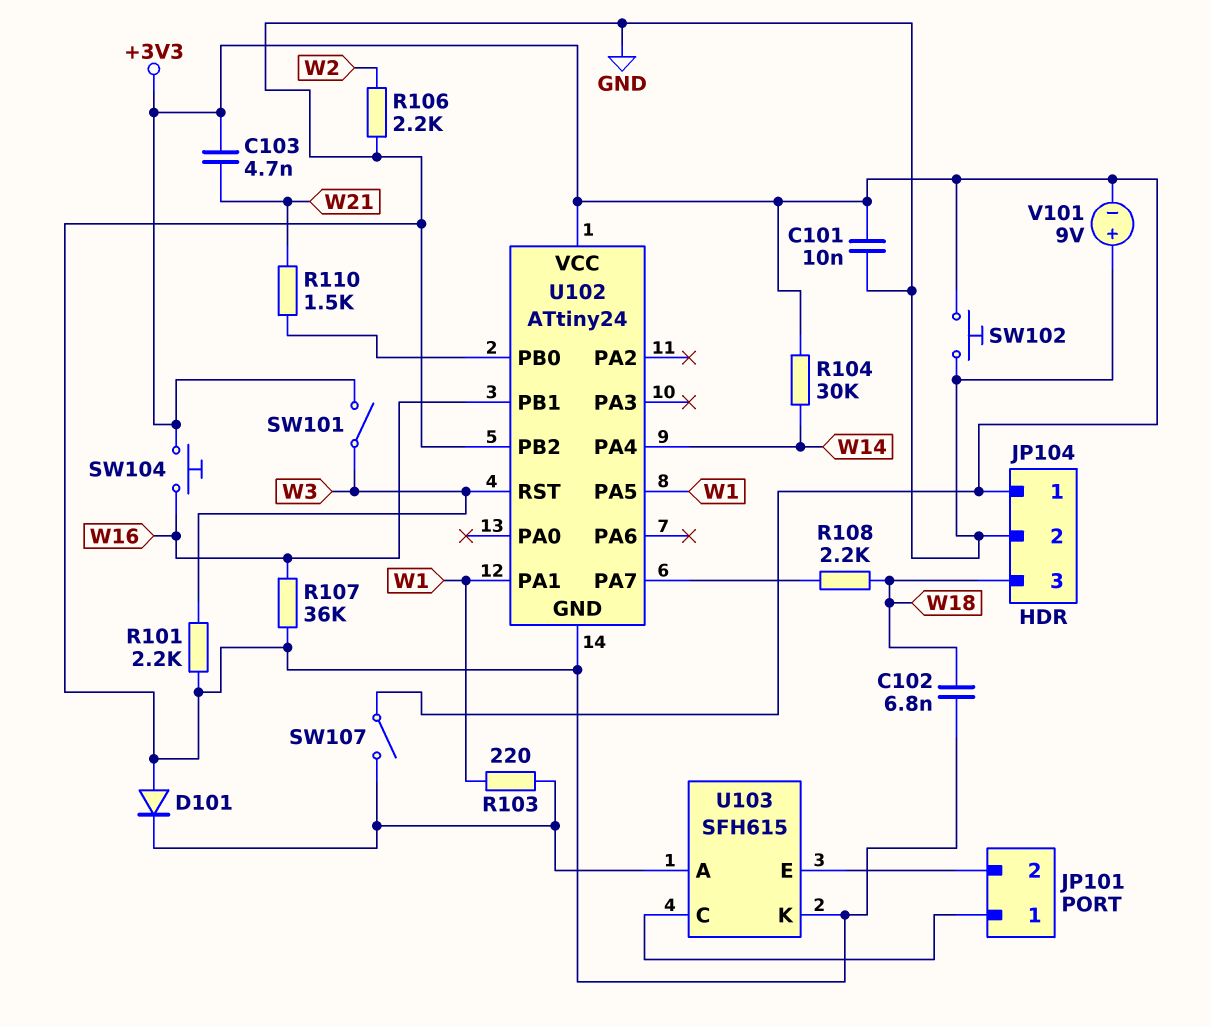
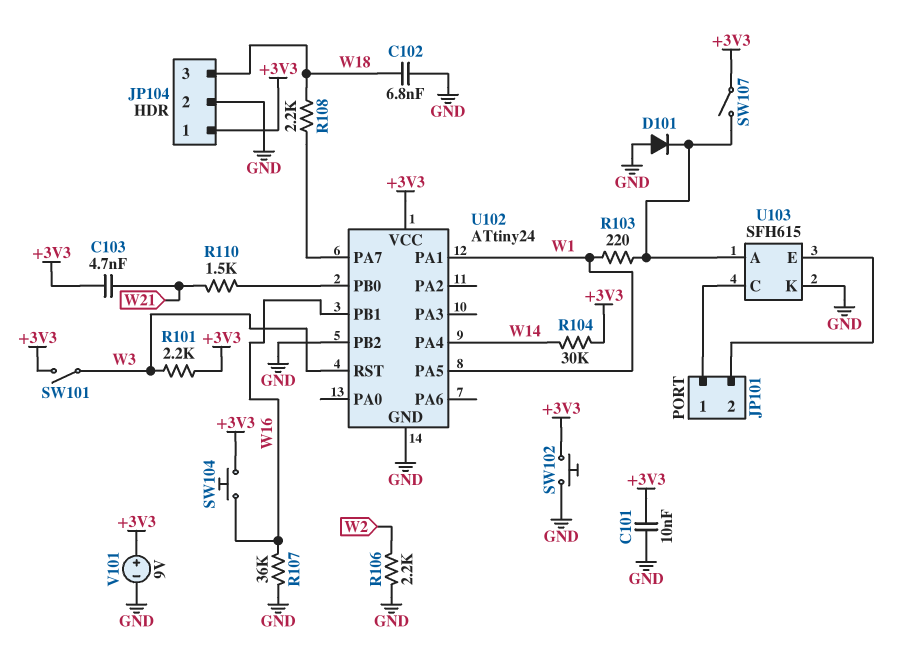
R101: 2.2k (GND, W3) -> 2.2k (+3V3, W3)
V101: 9V (plus GND, minus +3V3) -> 9V (plus +3V3, minus GND)

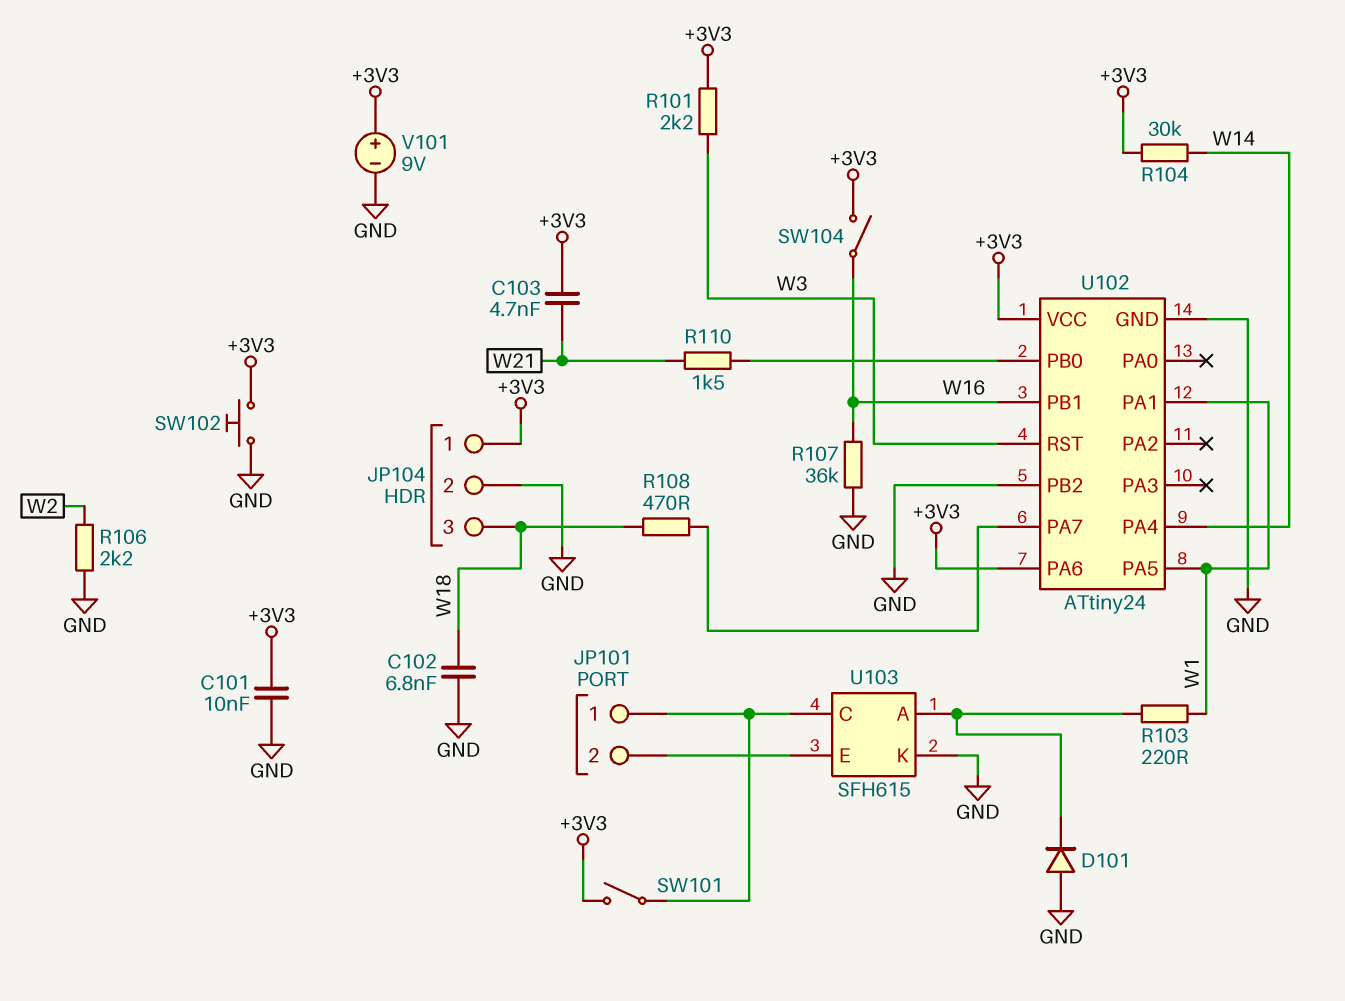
R108: 2.2k (U102/PA7, W18) -> 470 (U102/PA7, W18)
SW101: switch (+3V3, W3) -> switch (+3V3, JP101/1)
SW104: button (+3V3, W16) -> switch (+3V3, W16)
SW107: switch (+3V3, U103/A) -> none
U102 pin PA6: none -> +3V3

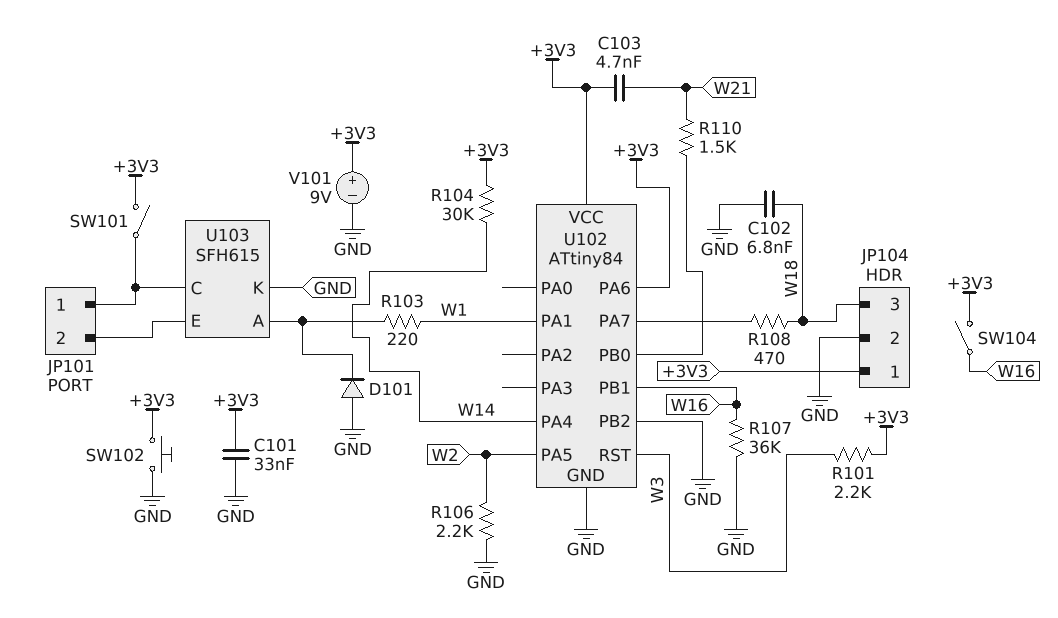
C101: 10nF (+3V3, GND) -> 33nF (+3V3, GND)
U102: ATtiny24 -> ATtiny84
U102 pin PA5: W1 -> W2

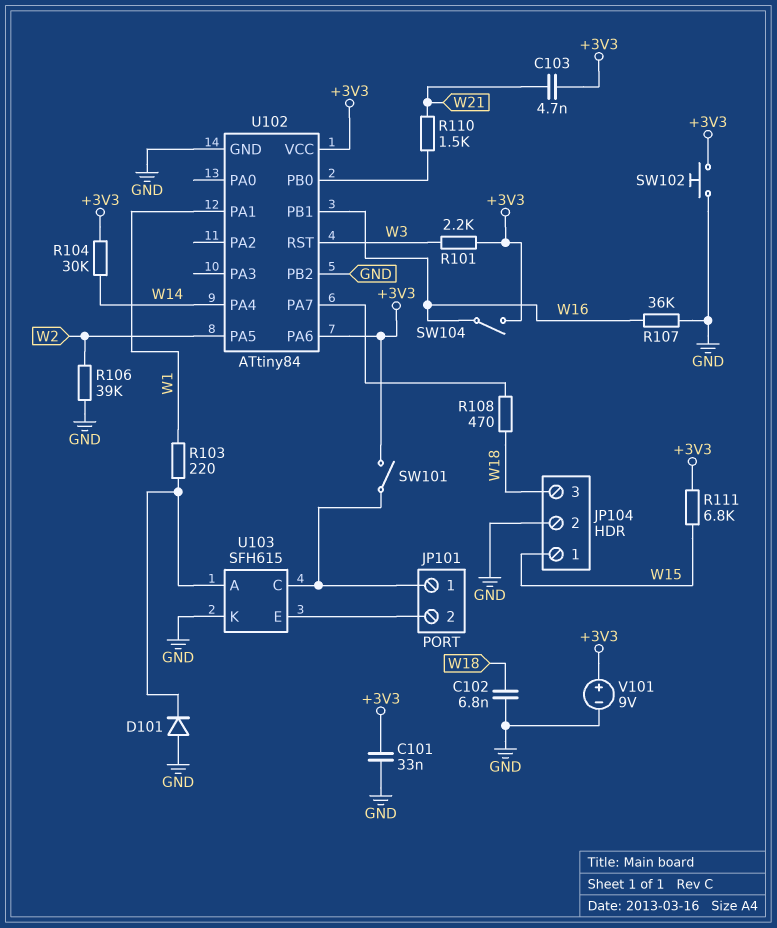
JP104 pin 1: +3V3 -> W15
R106: 2.2k (GND, W2) -> 39k (GND, W2)
R111: none -> 6.8k (+3V3, W15)

